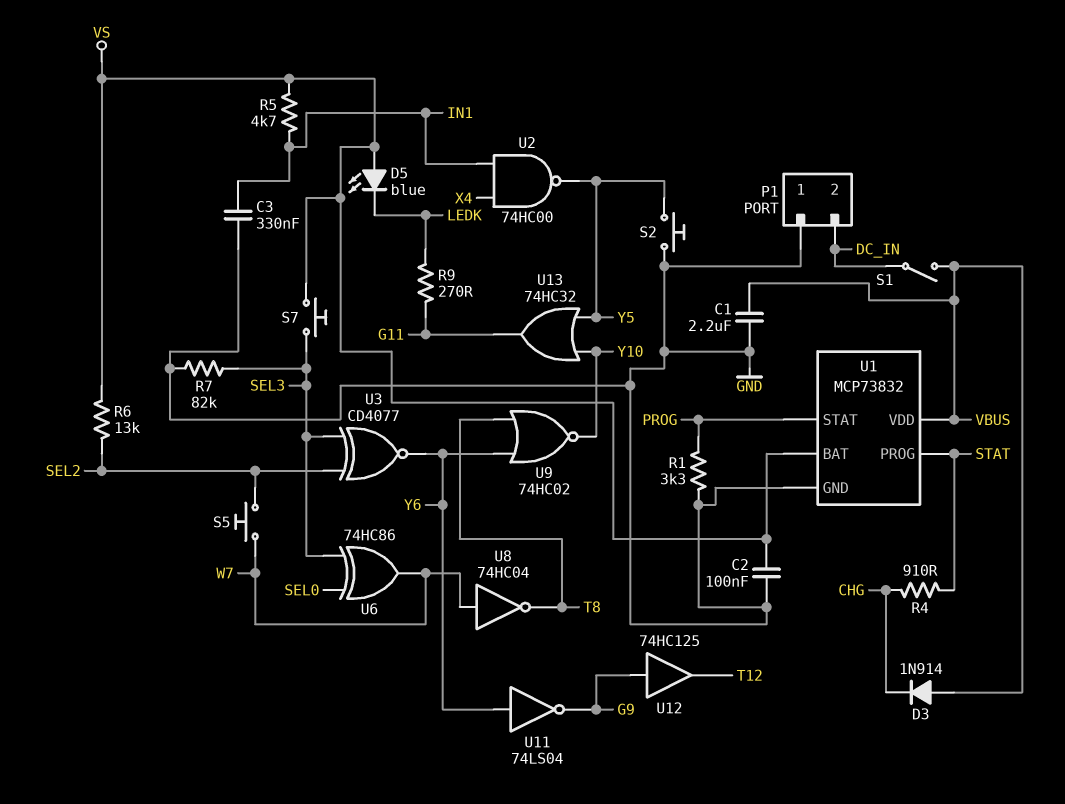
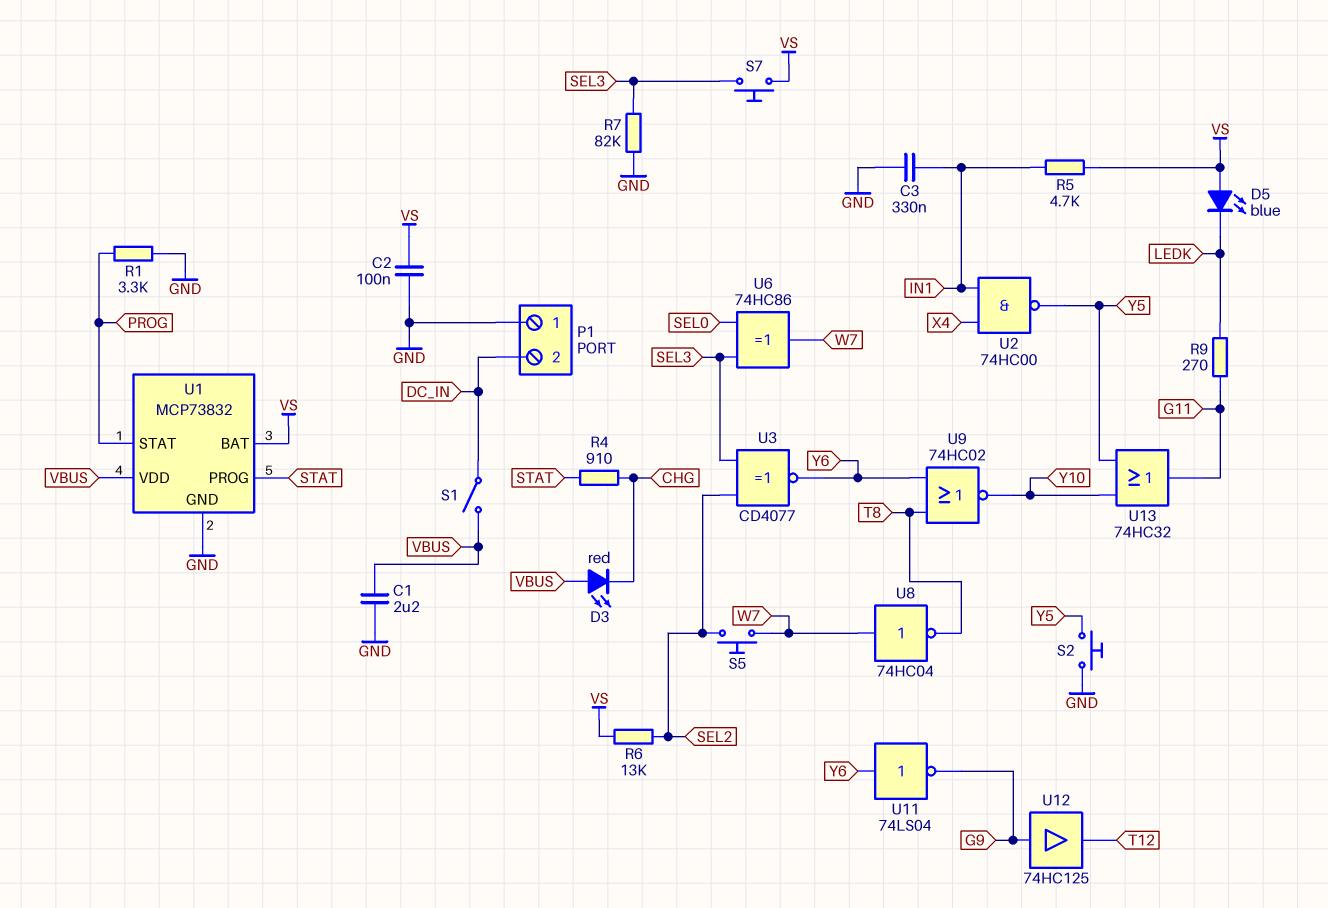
D3: diode 1N914 (A VBUS, K CHG) -> LED red (A VBUS, K CHG)

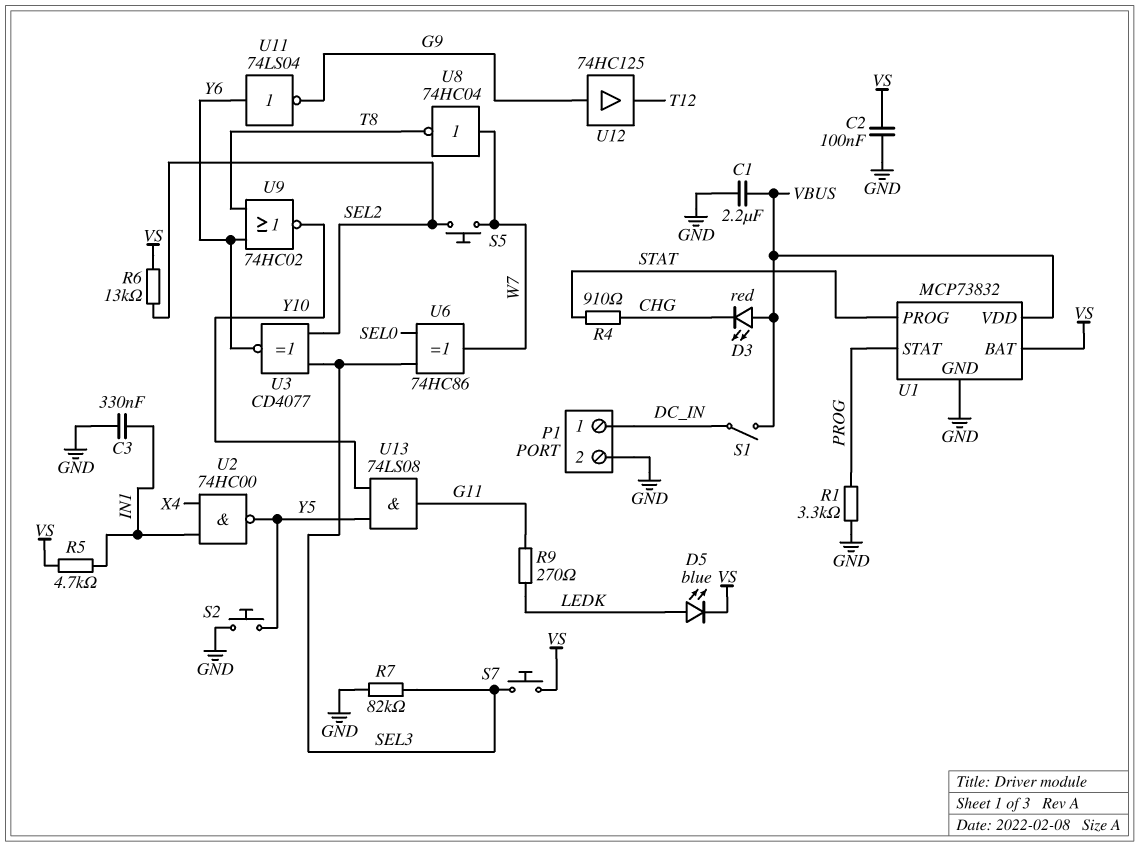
D5: LED blue (A VS, K LEDK) -> LED blue (A LEDK, K VS)
P1 pin 1: GND -> DC_IN
P1 pin 2: DC_IN -> GND
U13: OR 74HC32 (in Y5, in Y10, out G11) -> AND 74LS08 (in Y5, in Y10, out G11)

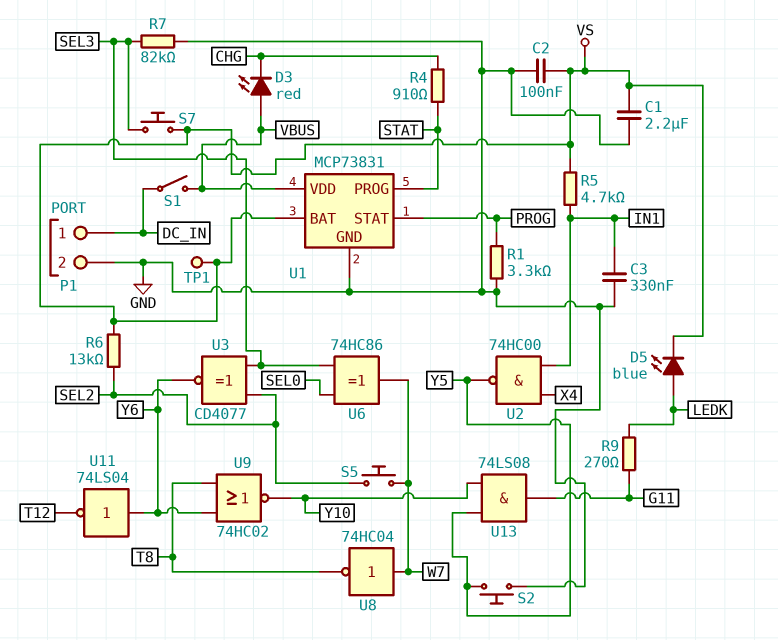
C1: 2.2uF (GND, VBUS) -> 2.2uF (GND, VS)
TP1: none -> test point (VS)
U1: MCP73832 -> MCP73831
U11: NOT 74LS04 (in Y6, out G9) -> NOT 74LS04 (in Y6, out T12)
U12: buffer 74HC125 (in G9, out T12) -> none

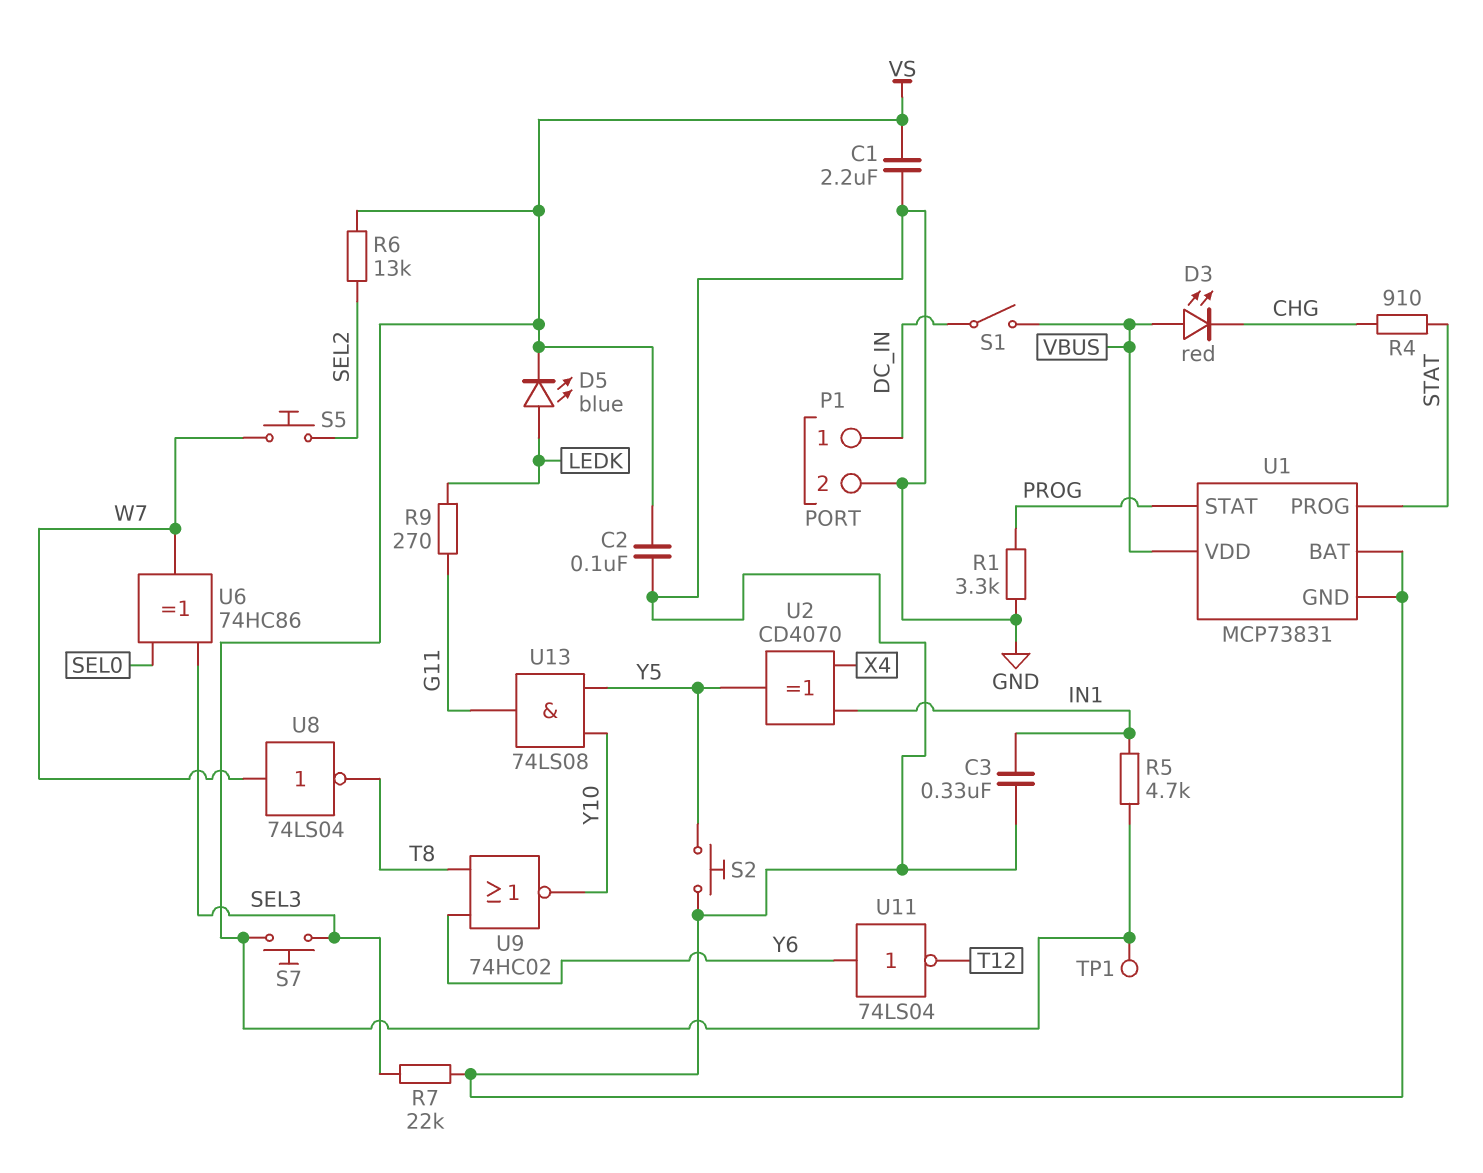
R7: 82k (GND, SEL3) -> 22k (GND, SEL3)
U1 pin BAT: VS -> GND
U2: NAND 74HC00 (in IN1, in X4, out Y5) -> XOR CD4070 (in IN1, in X4, out Y5)
U3: XNOR CD4077 (in SEL2, in SEL3, out Y6) -> none
U8: NOT 74HC04 (in W7, out T8) -> NOT 74LS04 (in W7, out T8)

